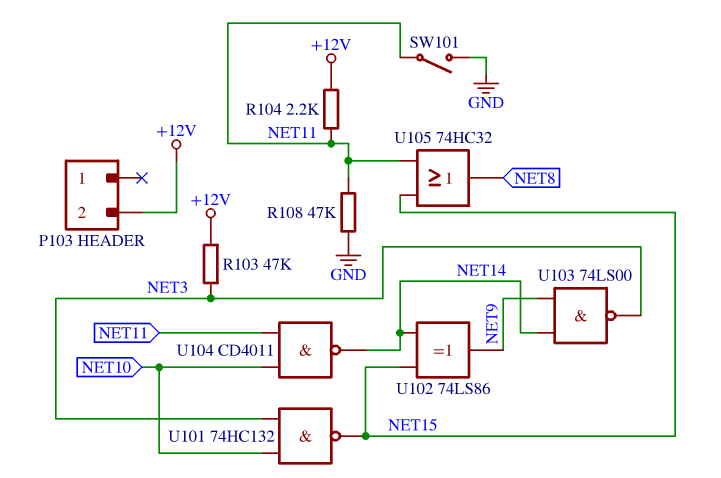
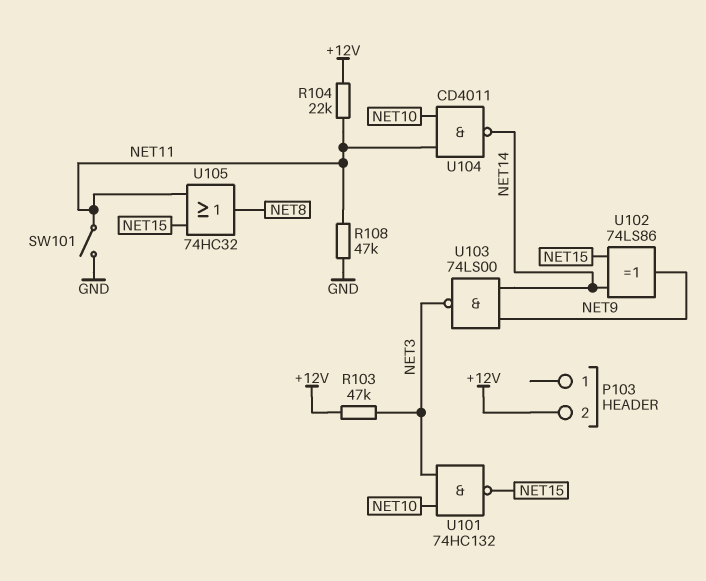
R104: 2.2k (+12V, NET11) -> 22k (+12V, NET11)

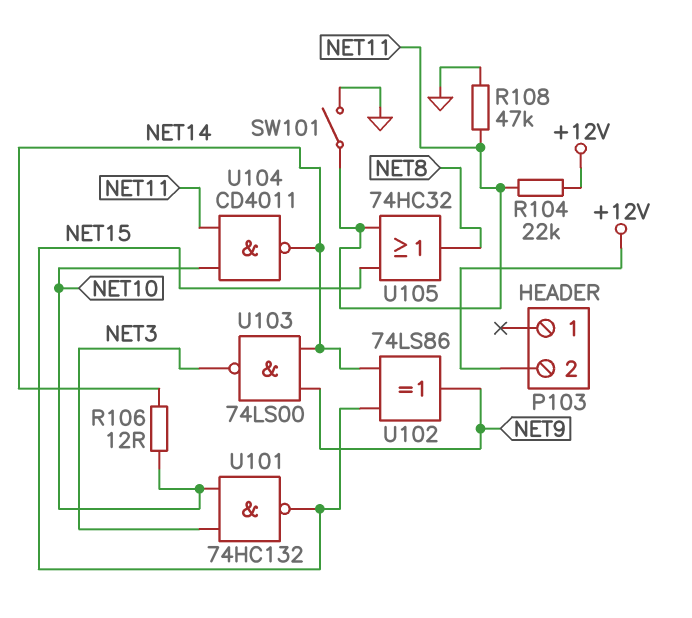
R103: 47k (+12V, NET3) -> none
R106: none -> 12 (NET10, NET14)

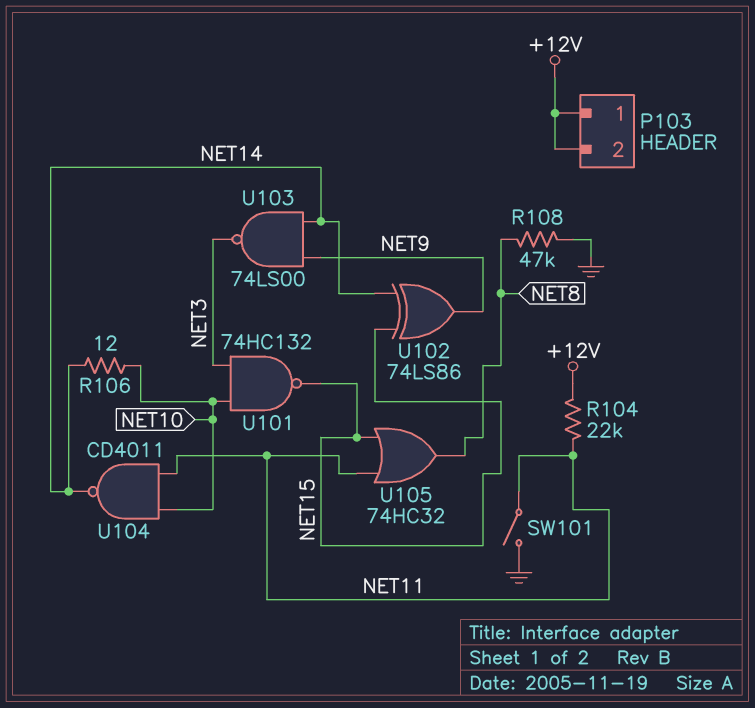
P103 pin 1: none -> +12V
R108: 47k (GND, NET11) -> 47k (GND, NET8)

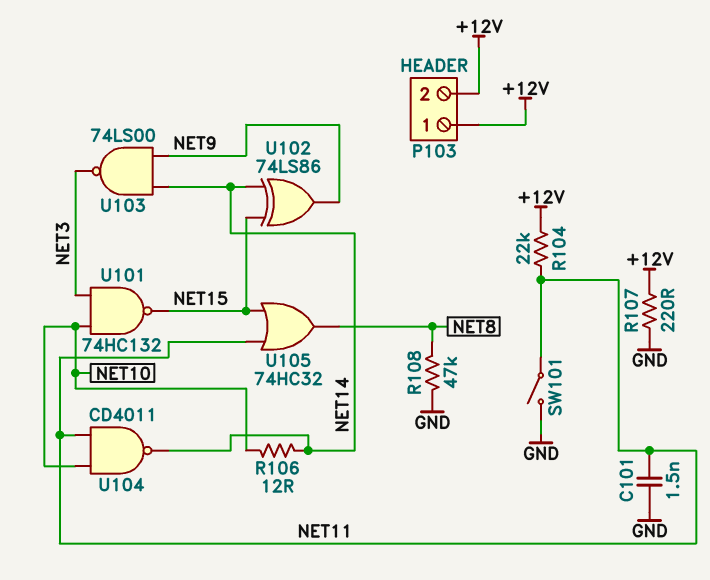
C101: none -> 1.5nF (GND, NET11)
R107: none -> 220 (+12V, GND)

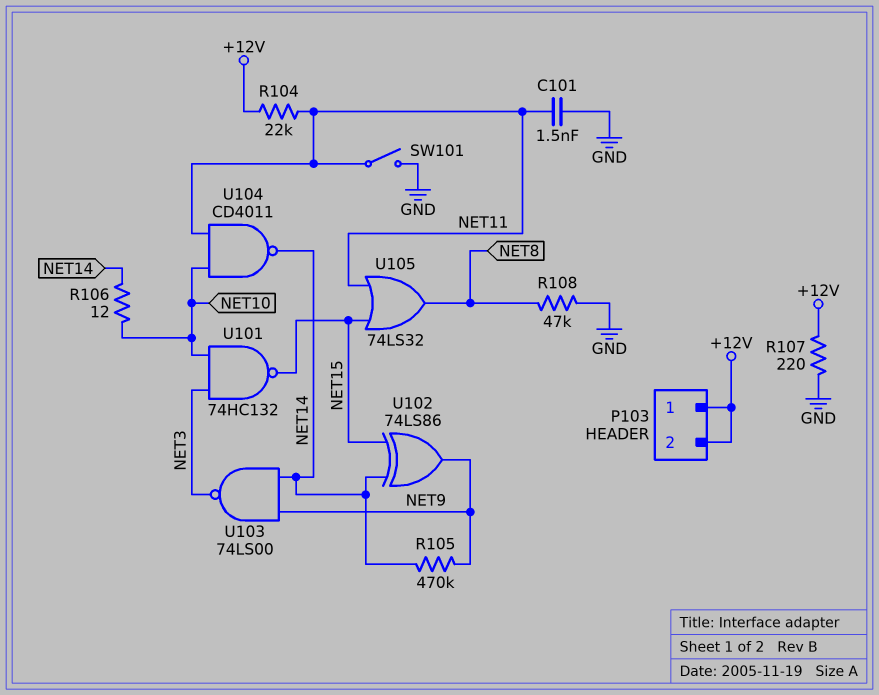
R105: none -> 470k (NET9, NET14)
U105: OR 74HC32 (in NET11, in NET15, out NET8) -> OR 74LS32 (in NET11, in NET15, out NET8)

